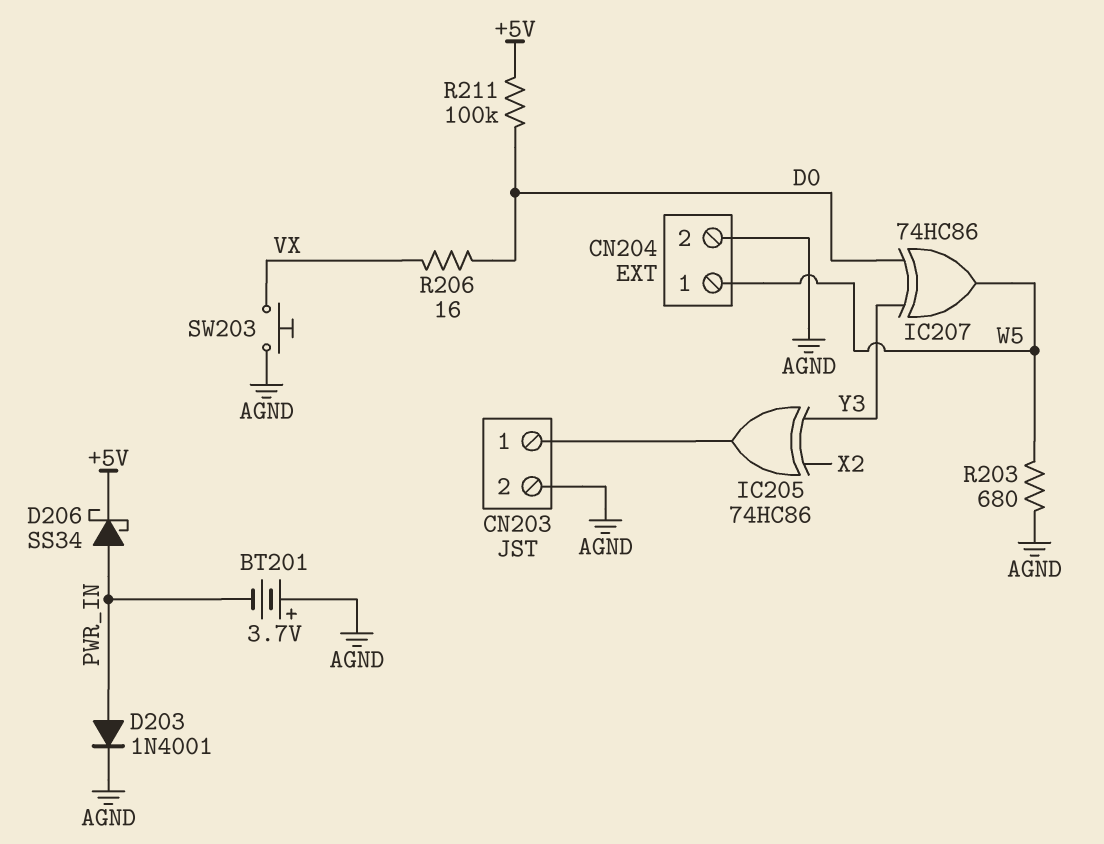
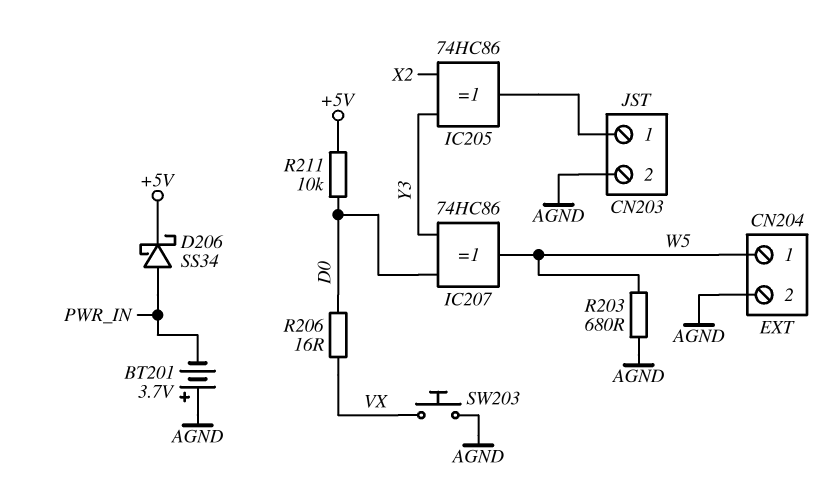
D203: diode 1N4001 (A PWR_IN, K AGND) -> none
R211: 100k (+5V, D0) -> 10k (+5V, D0)

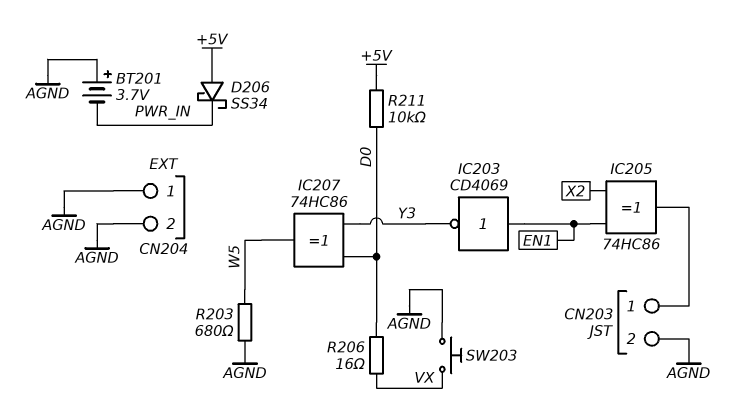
CN204 pin 1: W5 -> AGND
D206: schottky SS34 (A PWR_IN, K +5V) -> schottky SS34 (A +5V, K PWR_IN)
IC203: none -> NOT CD4069 (in EN1, out Y3)
IC205: XOR 74HC86 (in X2, in Y3, out CN203/1) -> XOR 74HC86 (in EN1, in X2, out CN203/1)

